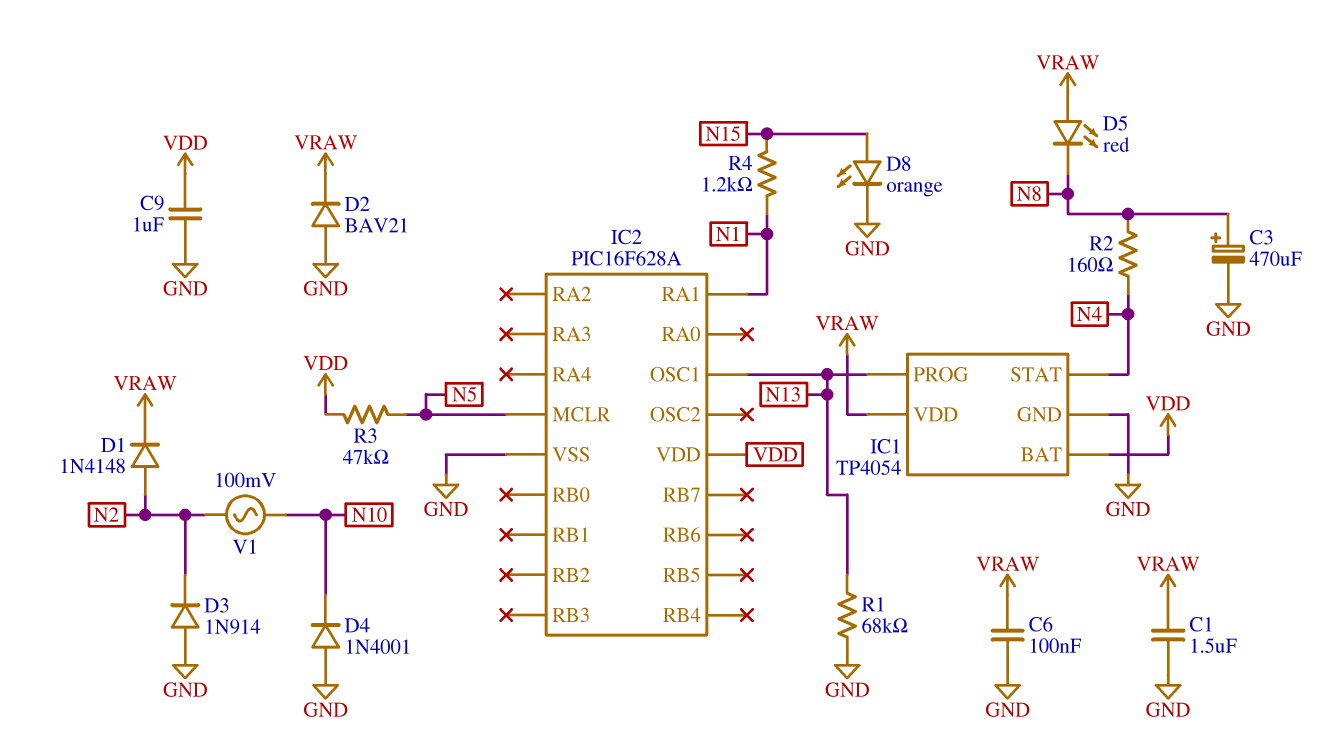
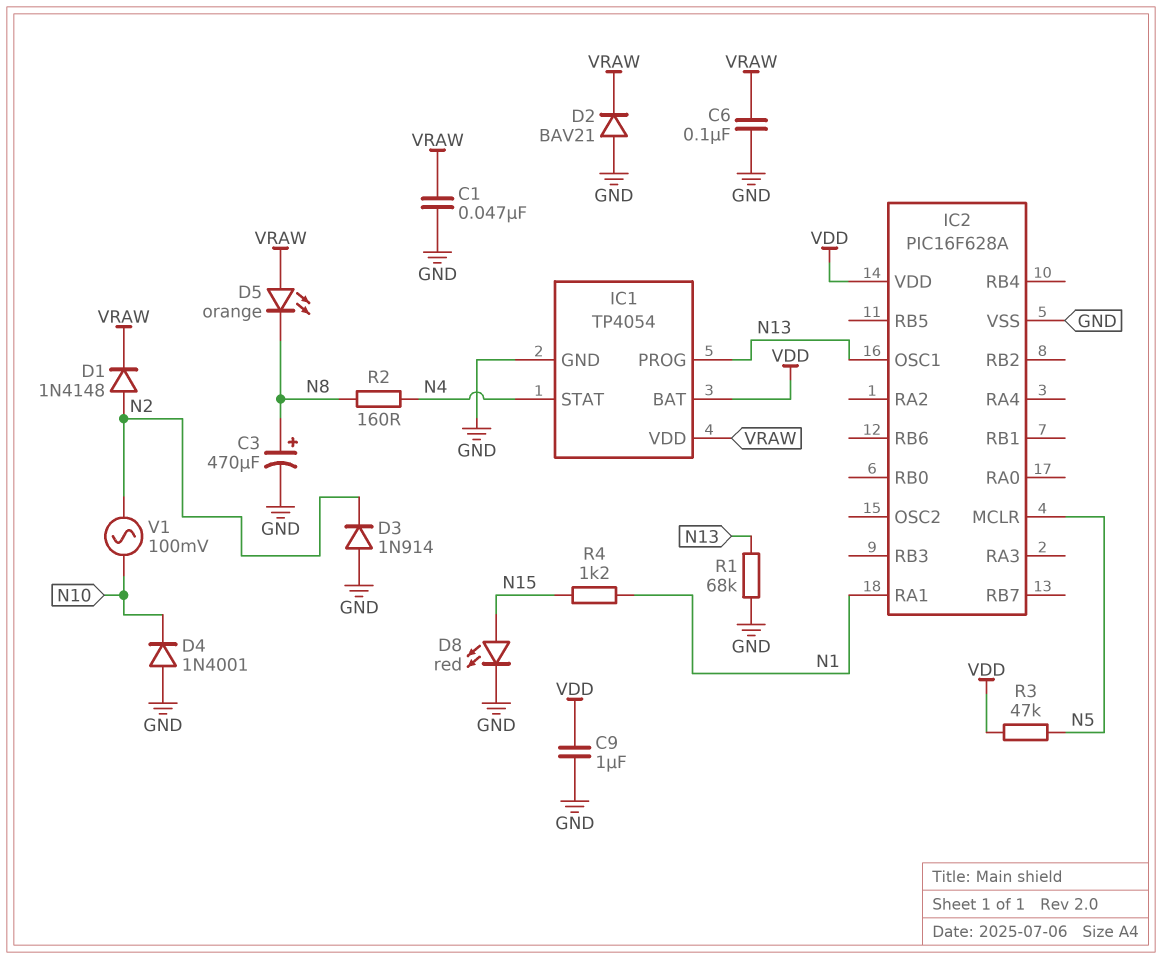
C1: 1.5uF (GND, VRAW) -> 47nF (GND, VRAW)
D5: LED red (A VRAW, K N8) -> LED orange (A VRAW, K N8)
D8: LED orange (A N15, K GND) -> LED red (A N15, K GND)

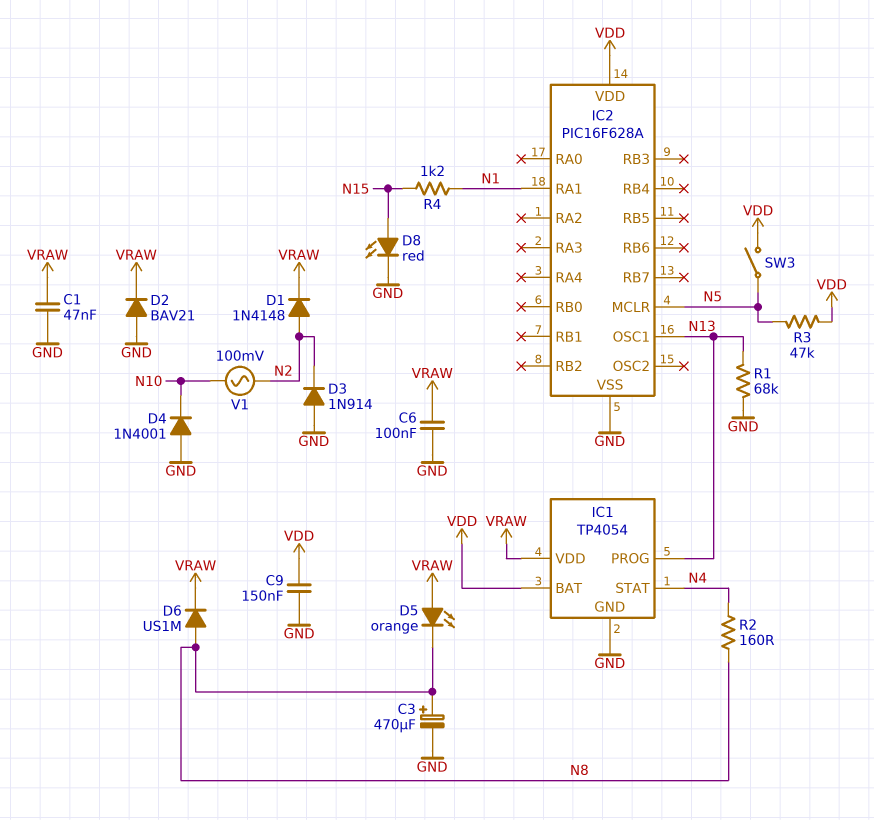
C9: 1uF (GND, VDD) -> 150nF (GND, VDD)
D6: none -> diode US1M (A N8, K VRAW)
SW3: none -> switch (N5, VDD)

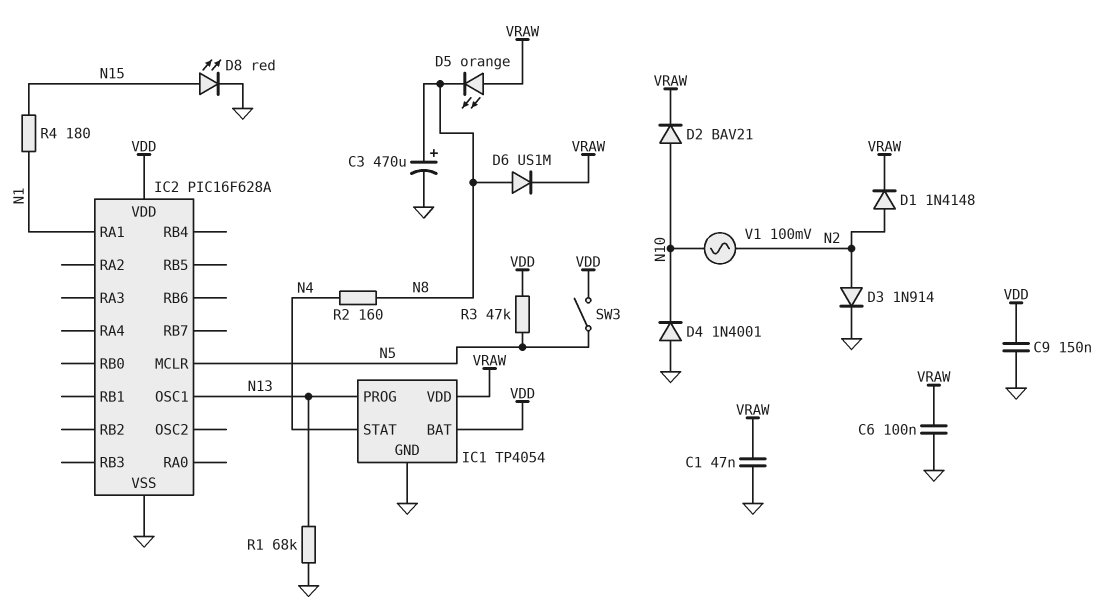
D2: diode BAV21 (A GND, K VRAW) -> diode BAV21 (A N10, K VRAW)
D3: diode 1N914 (A GND, K N2) -> diode 1N914 (A N2, K GND)
R4: 1.2k (N1, N15) -> 180 (N1, N15)

